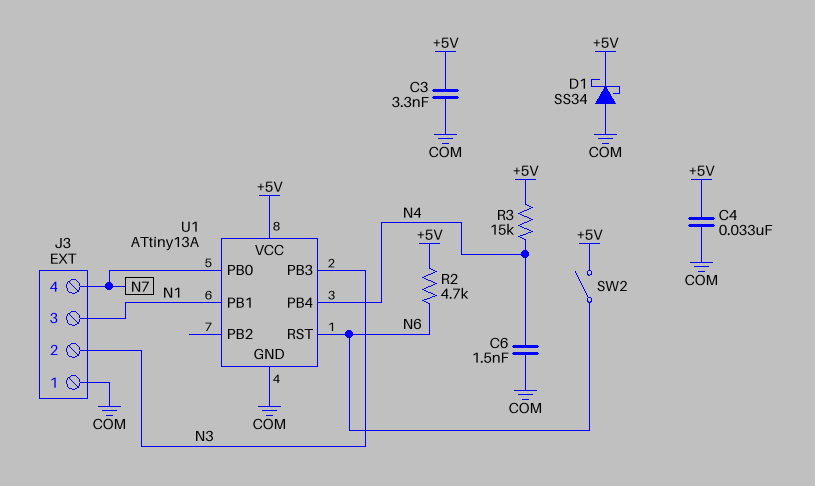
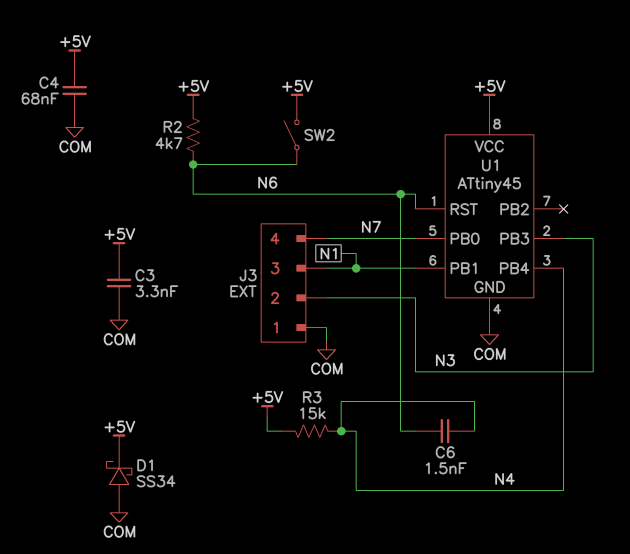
C4: 33nF (+5V, COM) -> 68nF (+5V, COM)
C6: 1.5nF (COM, N4) -> 1.5nF (N4, N6)
U1: ATtiny13A -> ATtiny45

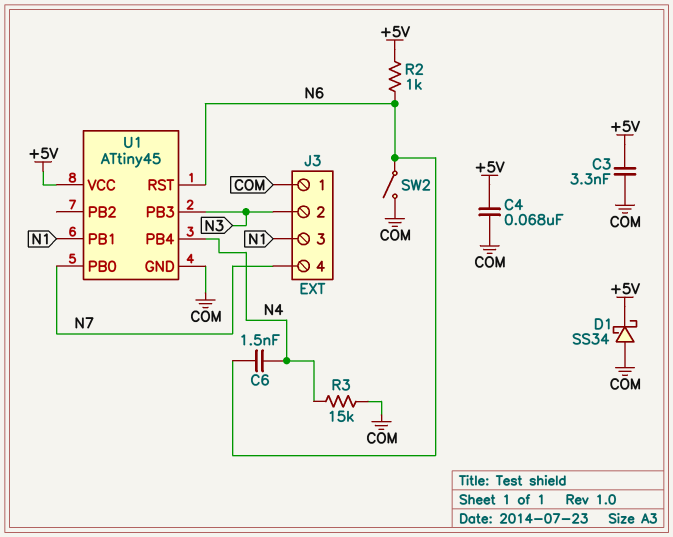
R2: 4.7k (+5V, N6) -> 1k (+5V, N6)
R3: 15k (+5V, N4) -> 15k (COM, N4)
SW2: switch (+5V, N6) -> switch (COM, N6)

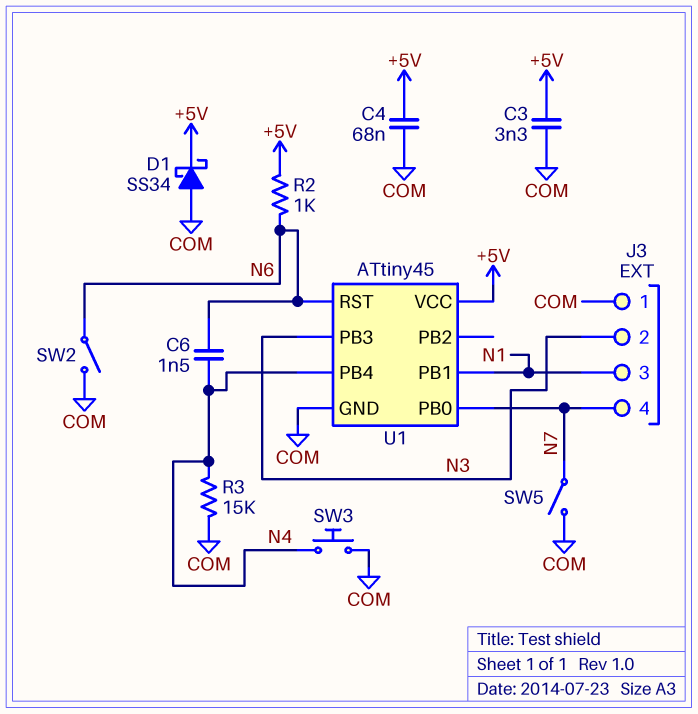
SW3: none -> button (COM, N4)
SW5: none -> switch (COM, N7)

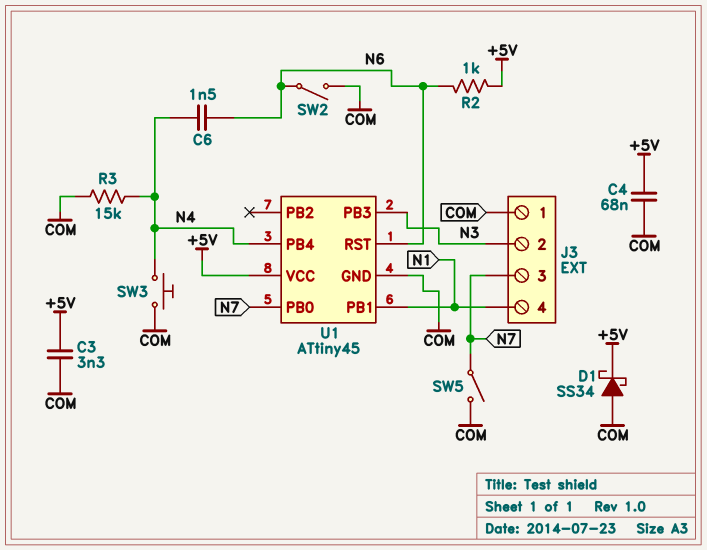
J3 pin 3: N1 -> N7
J3 pin 4: N7 -> N1

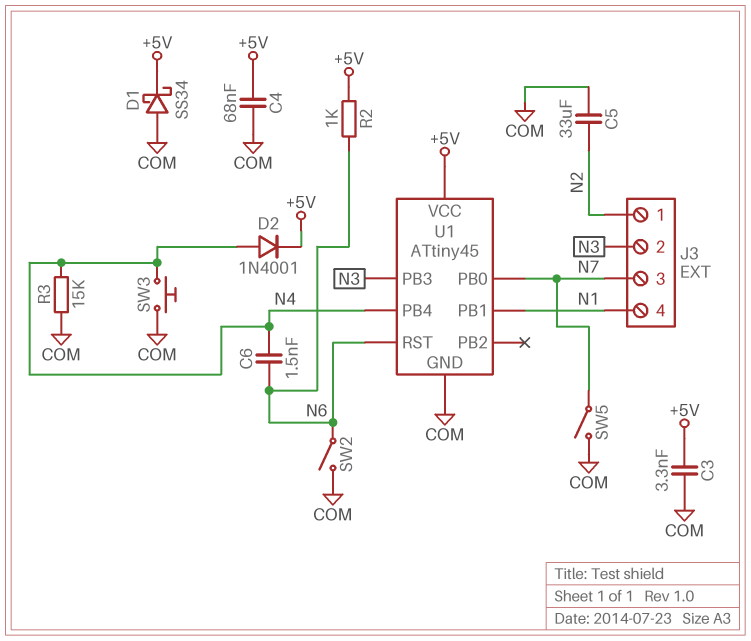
C5: none -> 33uF (COM, N2)
D2: none -> diode 1N4001 (A N4, K +5V)
J3 pin 1: COM -> N2

